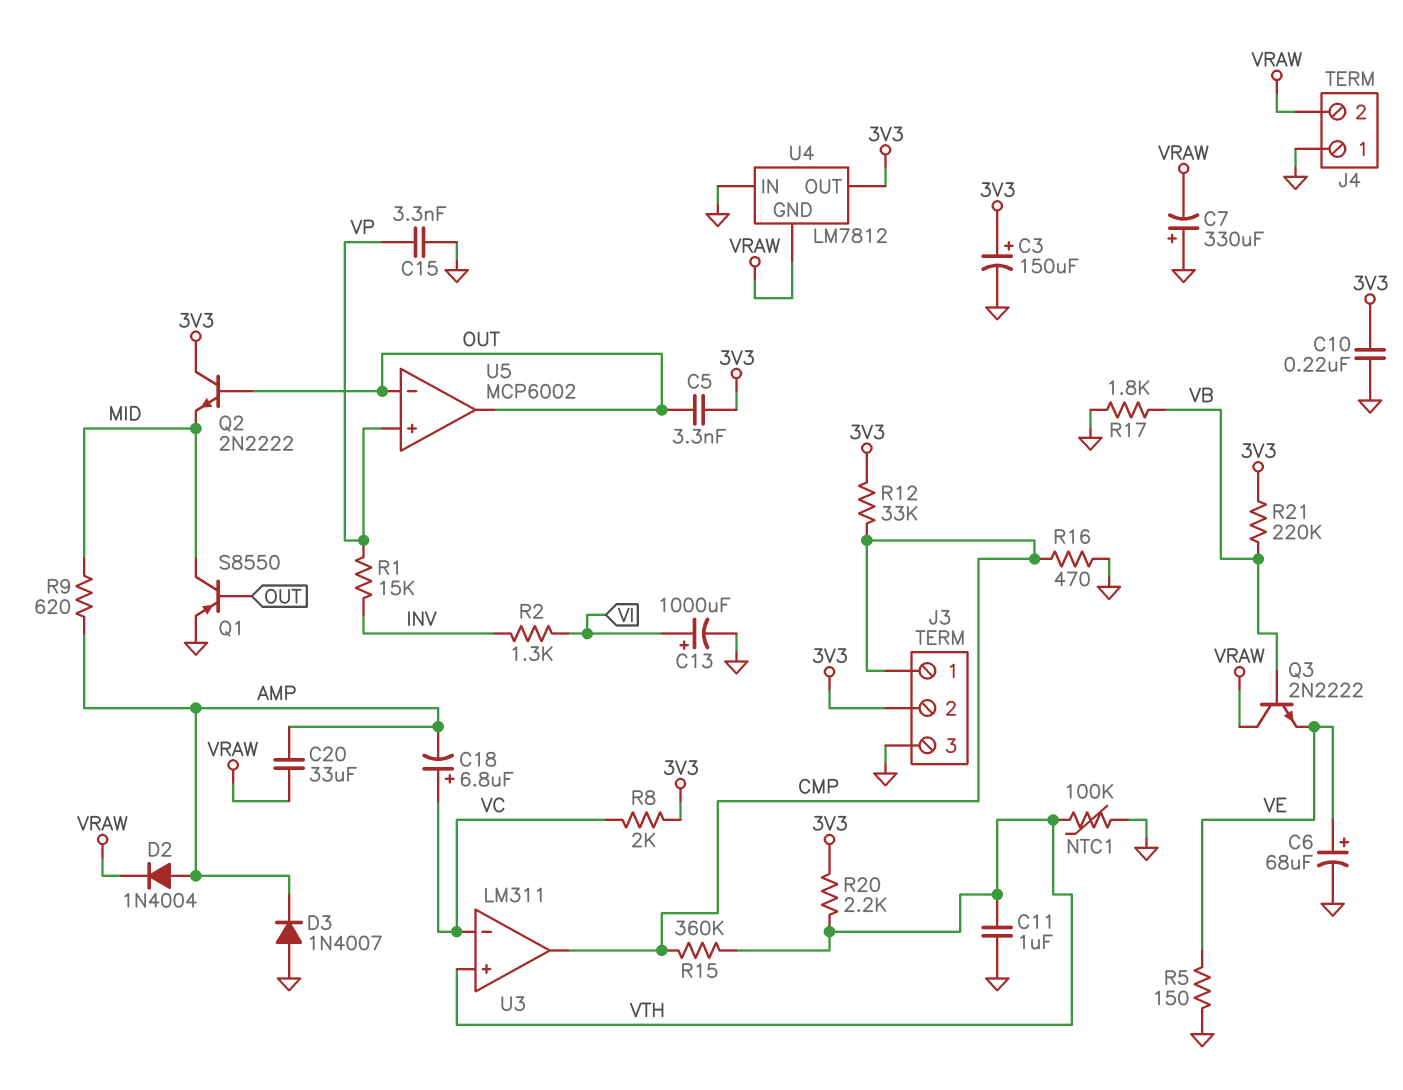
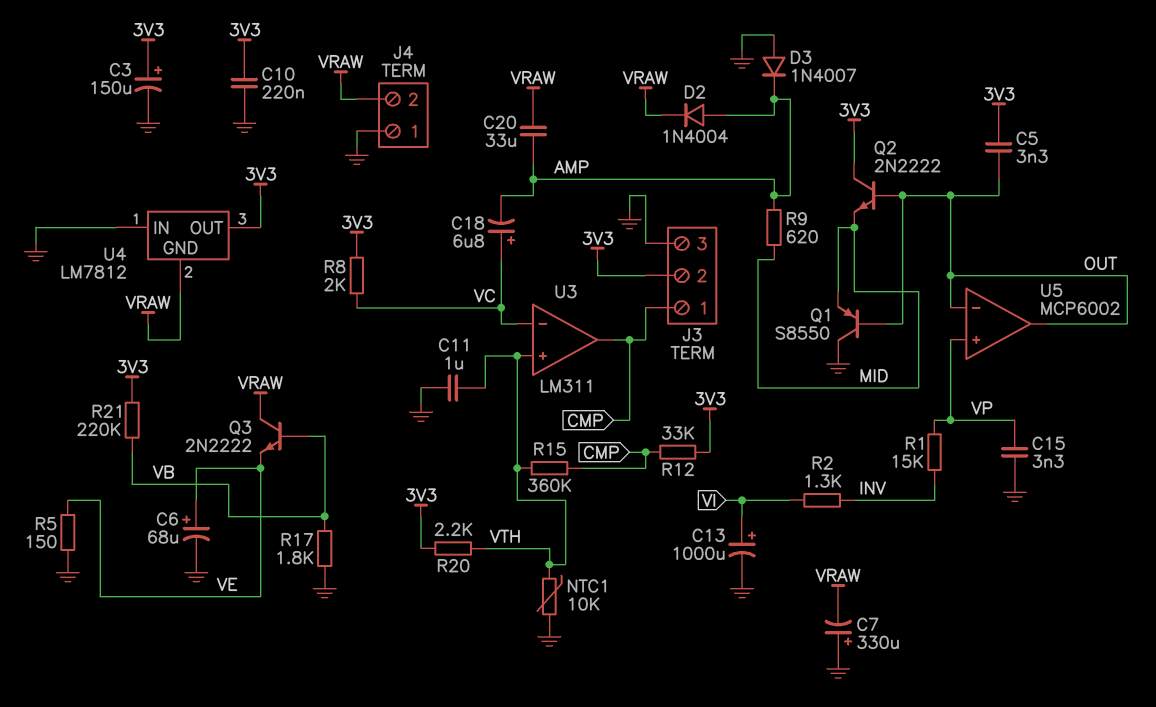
NTC1: 100k (GND, VTH) -> 10k (GND, VTH)
Q1: PNP S8550 (B OUT, C MID, E GND) -> PNP S8550 (B OUT, C GND, E MID)
R16: 470 (CMP, GND) -> none

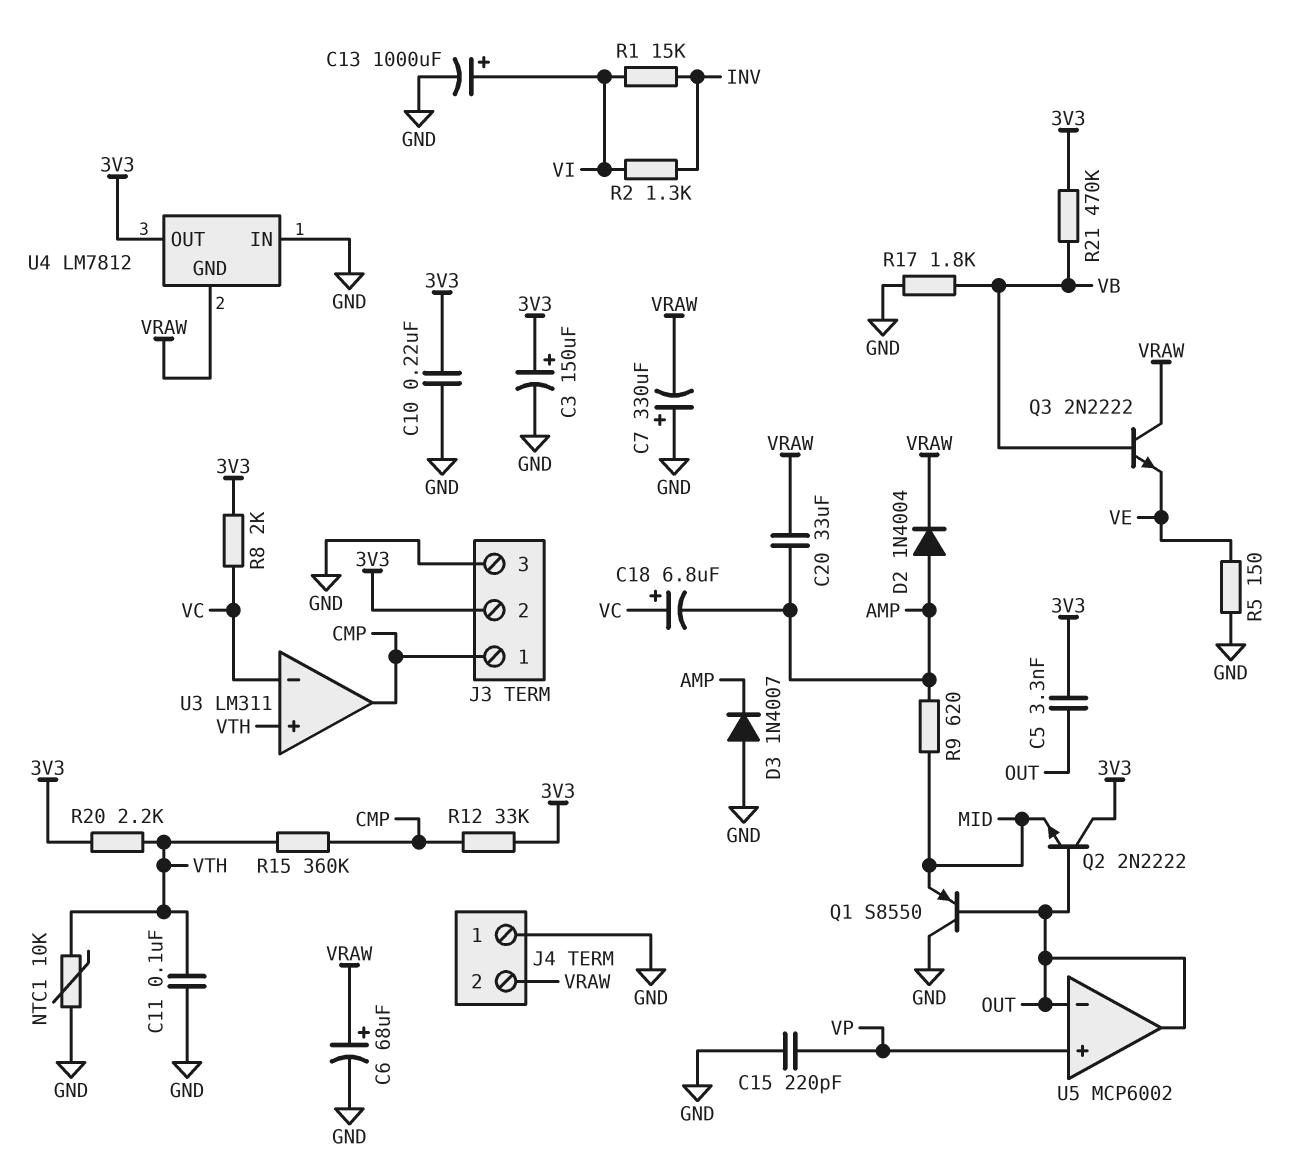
C6: 68uF (plus VE, minus GND) -> 68uF (plus VRAW, minus GND)
C11: 1uF (GND, VTH) -> 100nF (GND, VTH)
C15: 3.3nF (GND, VP) -> 220pF (GND, VP)
R1: 15k (INV, VP) -> 15k (INV, VI)
R21: 220k (3V3, VB) -> 470k (3V3, VB)

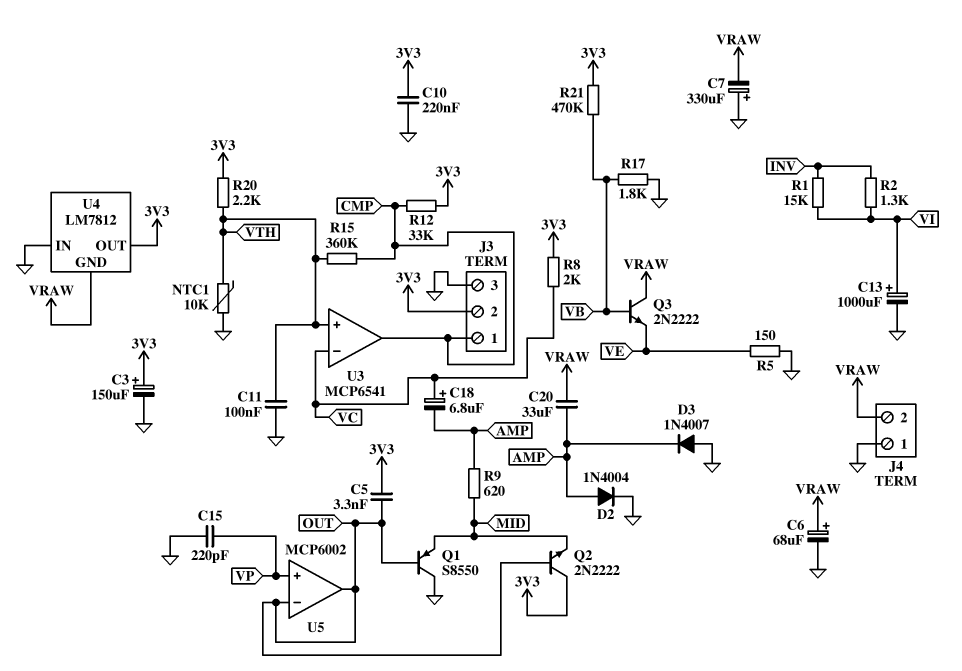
D2: diode 1N4004 (A AMP, K VRAW) -> diode 1N4004 (A AMP, K GND)
U3: LM311 -> MCP6541

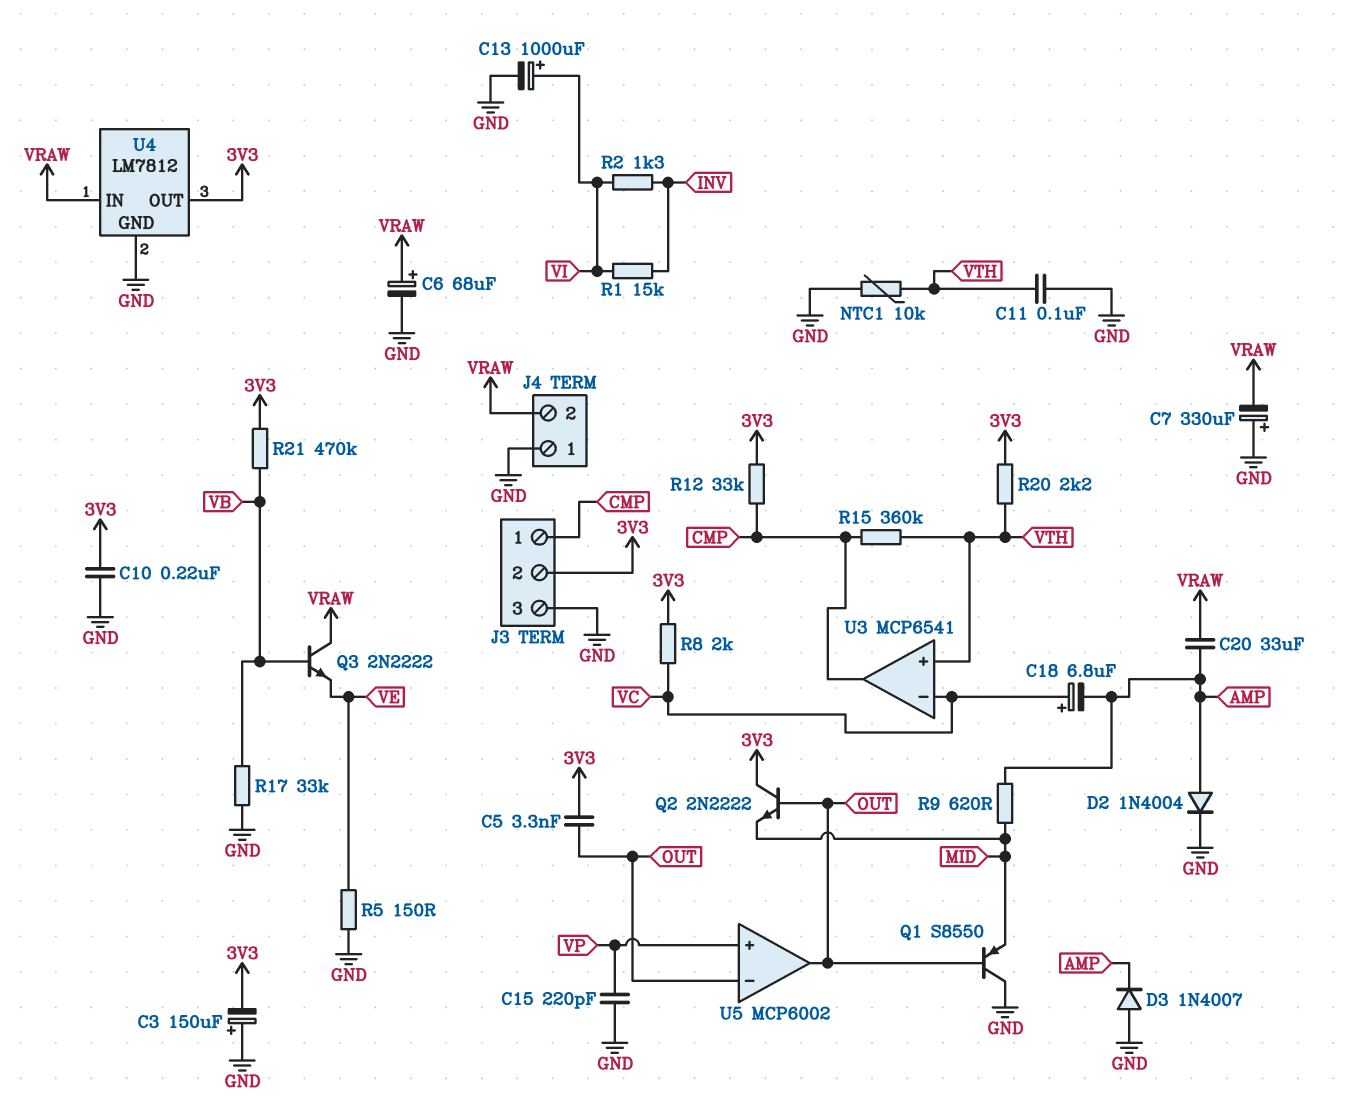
C3: 150uF (plus 3V3, minus GND) -> 150uF (plus GND, minus 3V3)
R17: 1.8k (GND, VB) -> 33k (GND, VB)
U4 pin GND: VRAW -> GND
U4 pin IN: GND -> VRAW

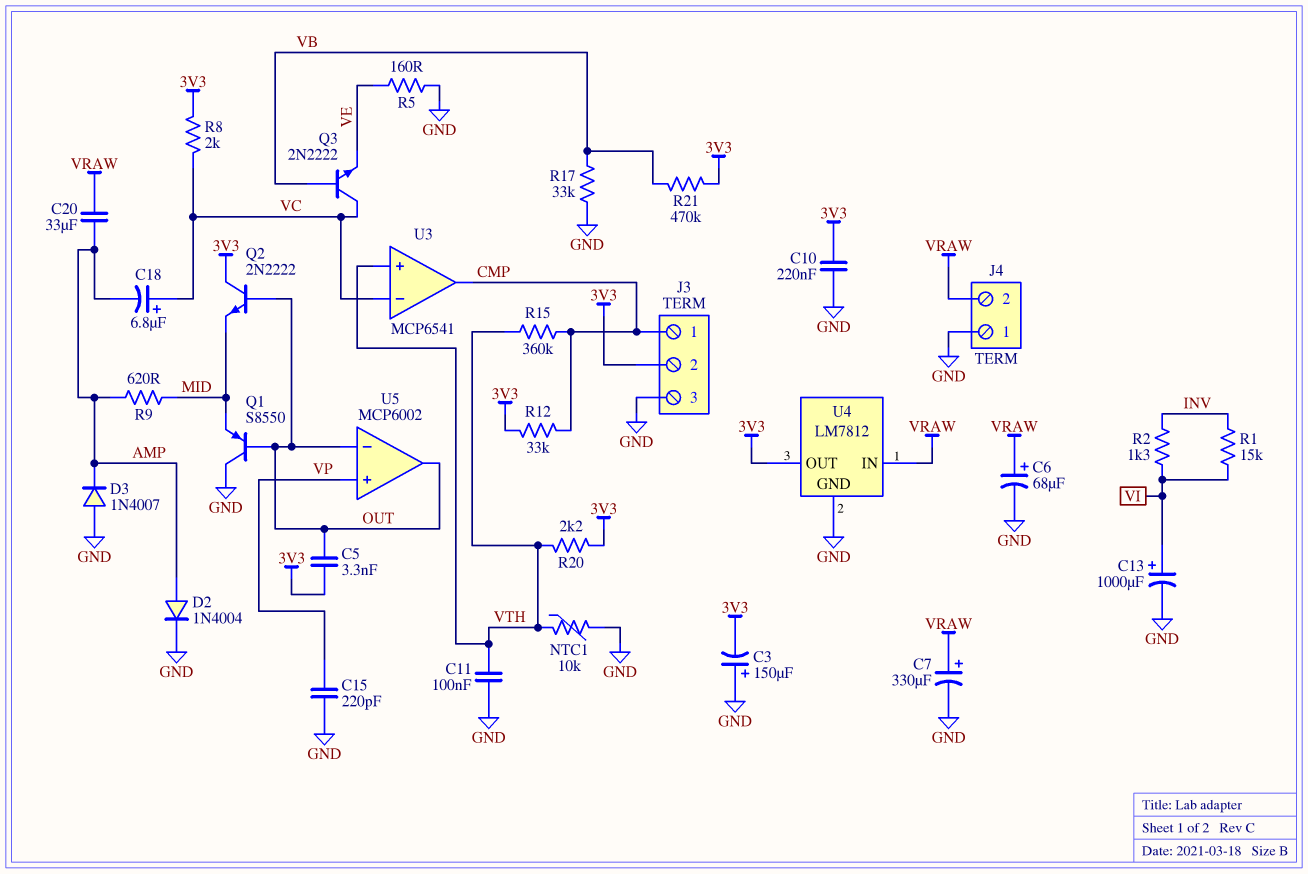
C7: 330uF (plus GND, minus VRAW) -> 330uF (plus VRAW, minus GND)
Q3: NPN 2N2222 (B VB, C VRAW, E VE) -> NPN 2N2222 (B VB, C VC, E VE)
R5: 150 (GND, VE) -> 160 (GND, VE)

